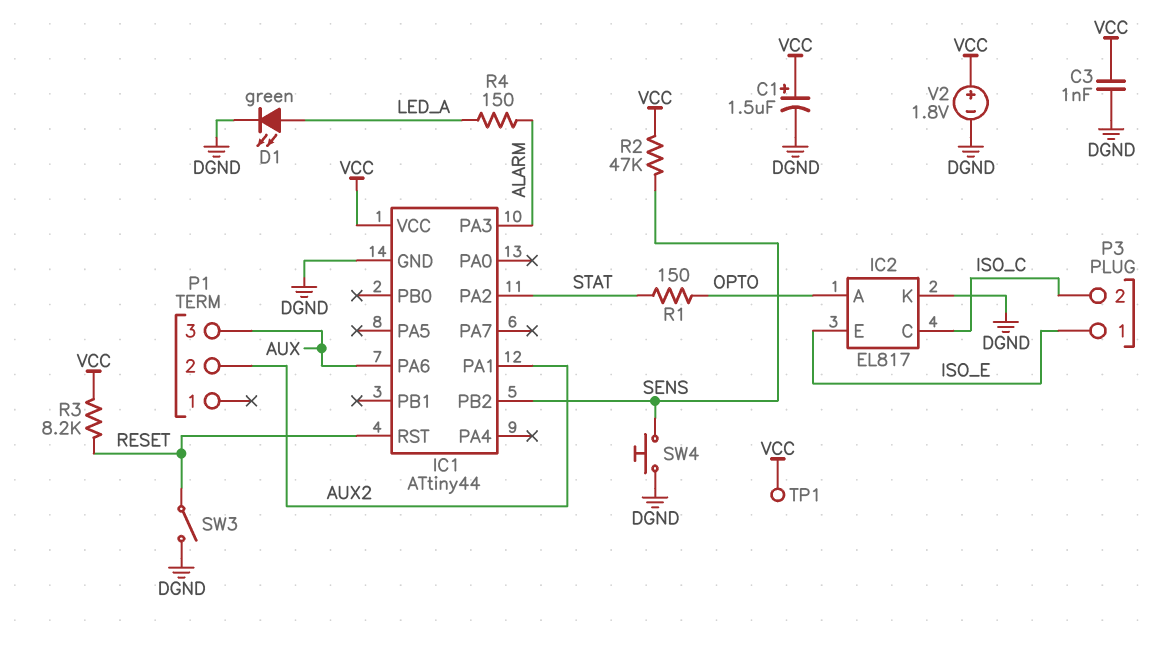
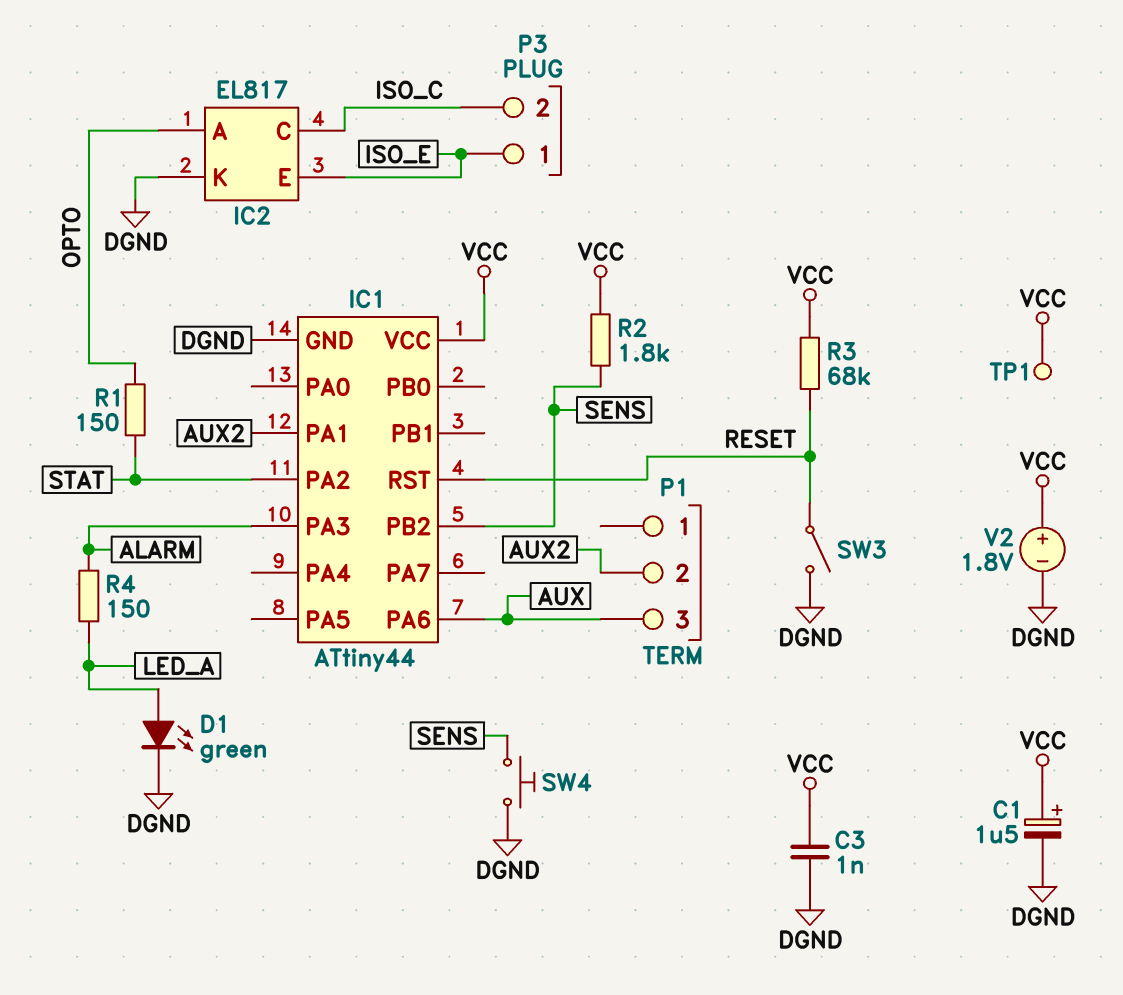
R2: 47k (SENS, VCC) -> 1.8k (SENS, VCC)
R3: 8.2k (RESET, VCC) -> 68k (RESET, VCC)

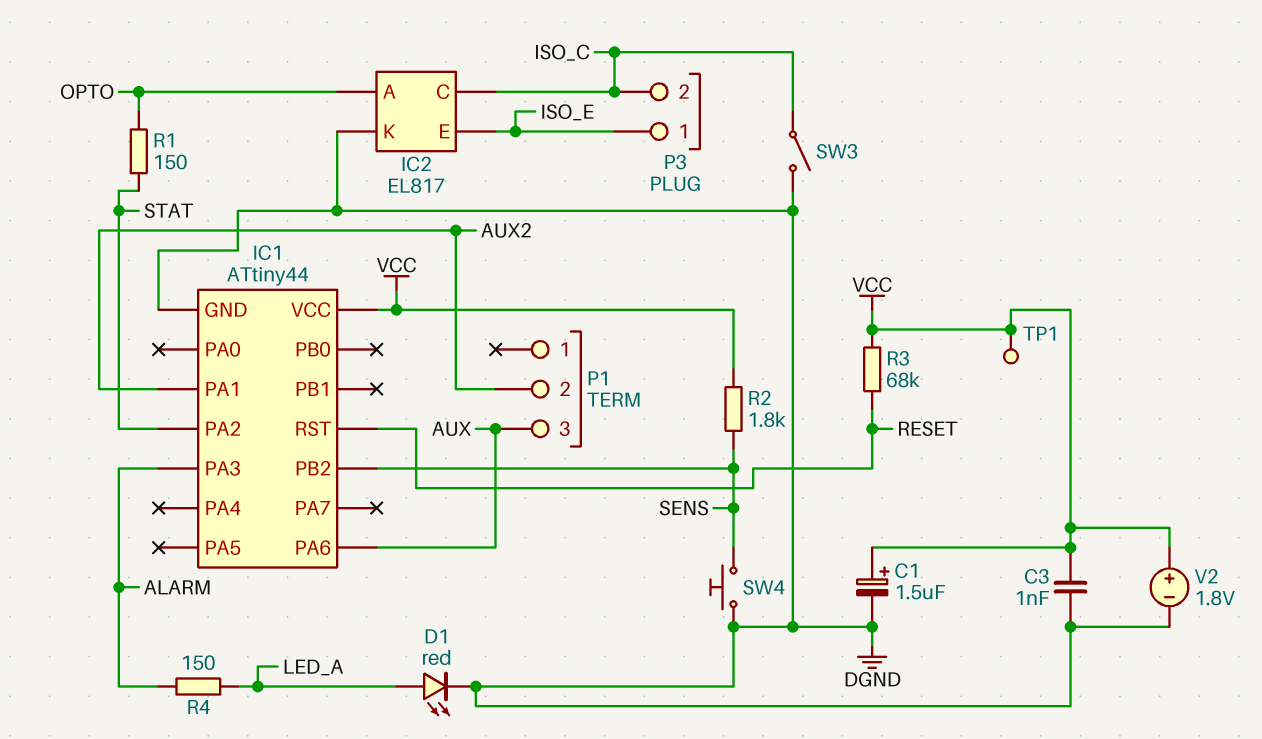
D1: LED green (A LED_A, K DGND) -> LED red (A LED_A, K DGND)
SW3: switch (DGND, RESET) -> switch (DGND, ISO_C)

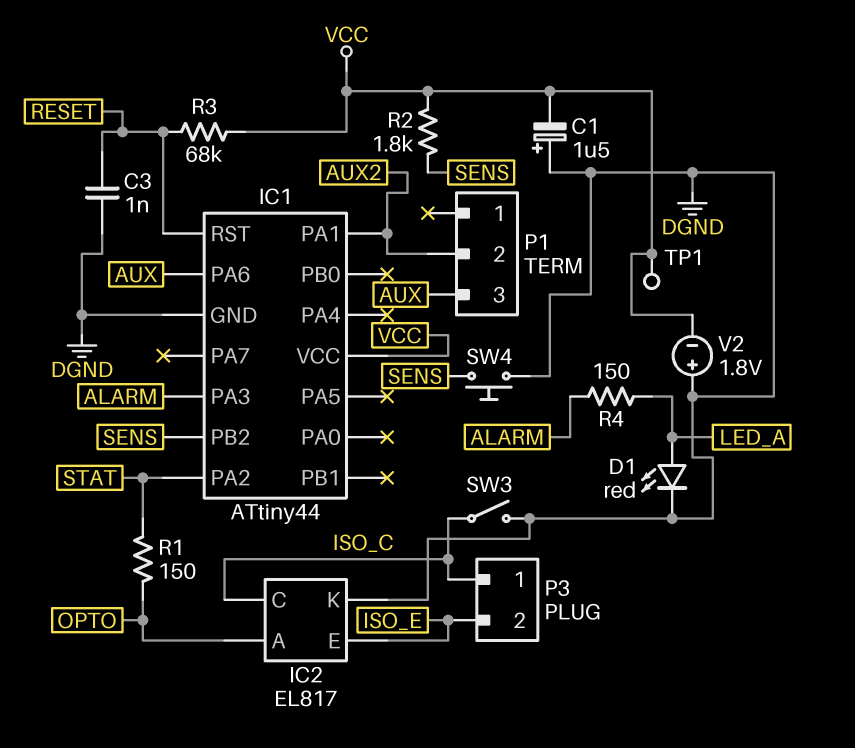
C1: 1.5uF (plus VCC, minus DGND) -> 1.5uF (plus DGND, minus VCC)
C3: 1nF (DGND, VCC) -> 1nF (DGND, RESET)
P3 pin 1: ISO_E -> ISO_C
P3 pin 2: ISO_C -> ISO_E
V2: 1.8V (plus VCC, minus DGND) -> 1.8V (plus DGND, minus VCC)

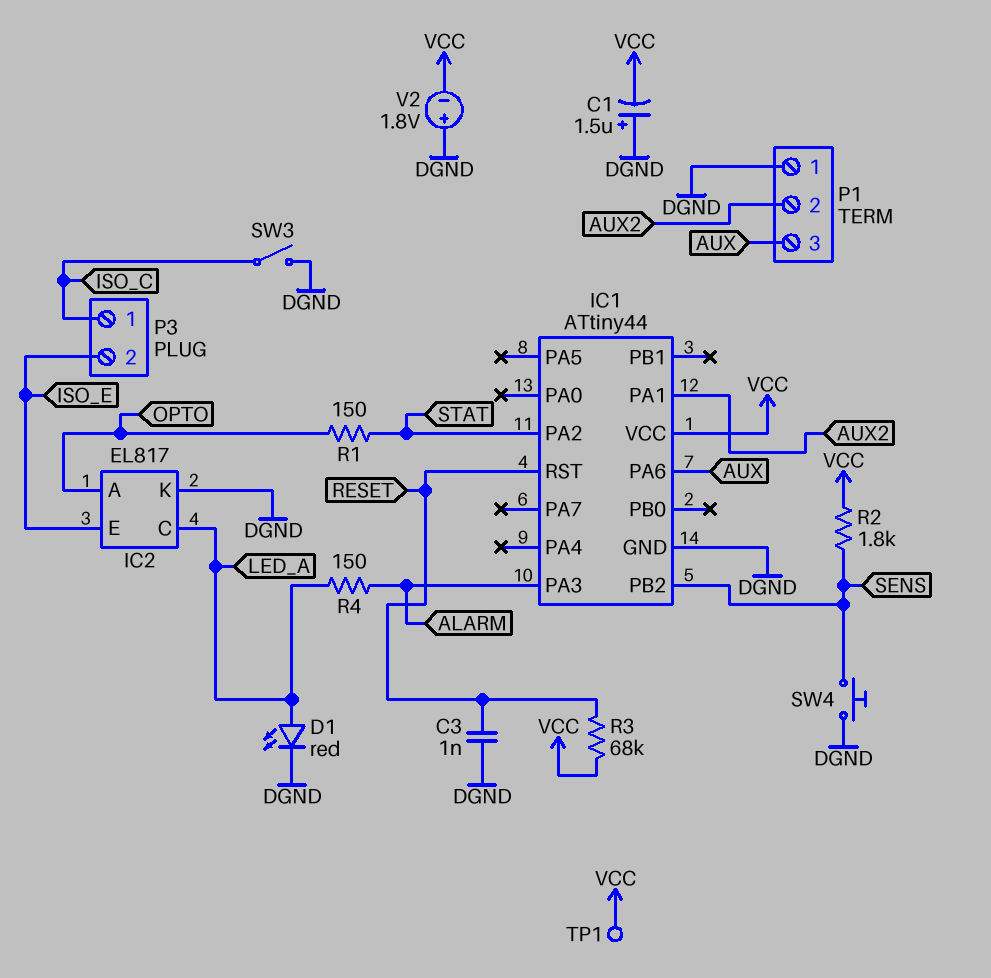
IC2 pin C: ISO_C -> LED_A
P1 pin 1: none -> DGND

